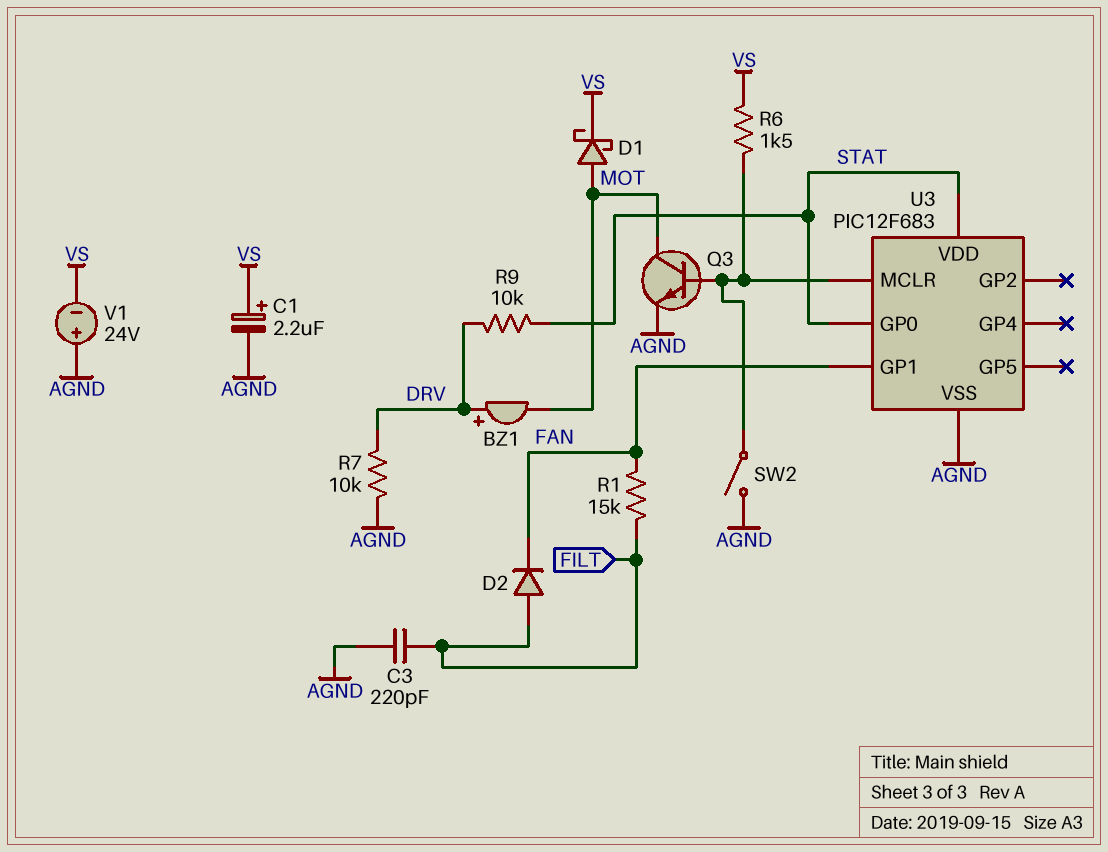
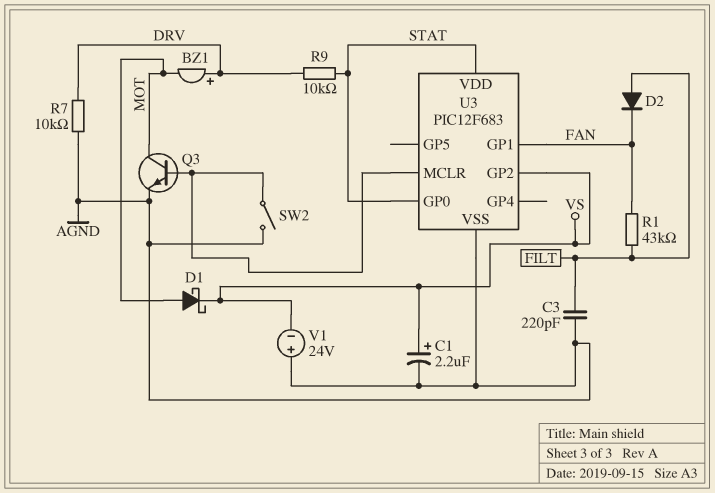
R1: 15k (FAN, FILT) -> 43k (FAN, FILT)
R6: 1.5k (U3/MCLR, VS) -> none
U3 pin GP2: none -> VS

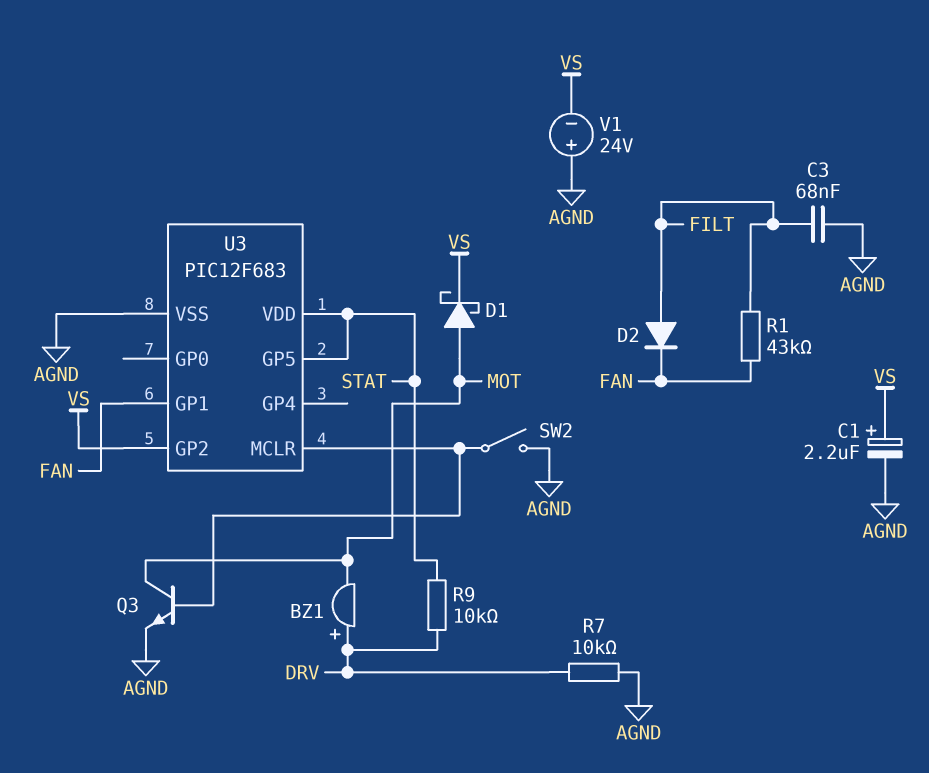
C3: 220pF (AGND, FILT) -> 68nF (AGND, FILT)
U3 pin GP0: STAT -> none
U3 pin GP5: none -> STAT

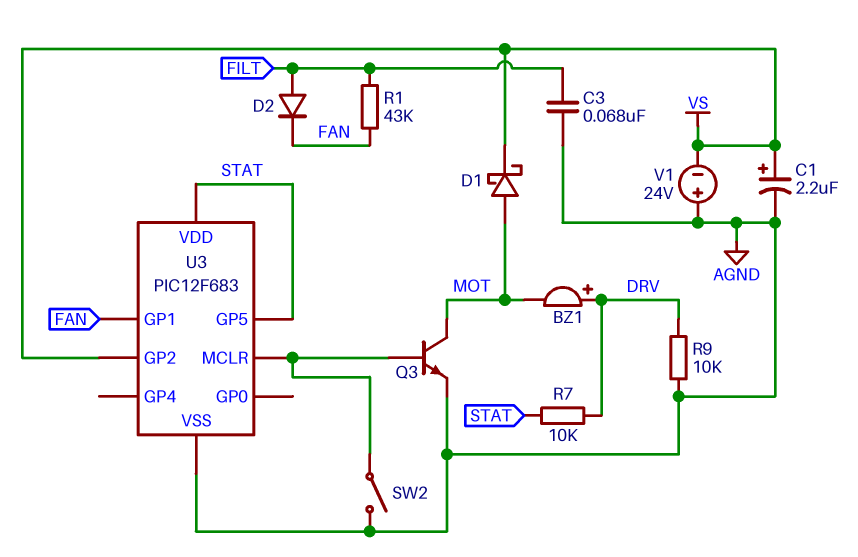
R7: 10k (AGND, DRV) -> 10k (DRV, STAT)
R9: 10k (DRV, STAT) -> 10k (AGND, DRV)

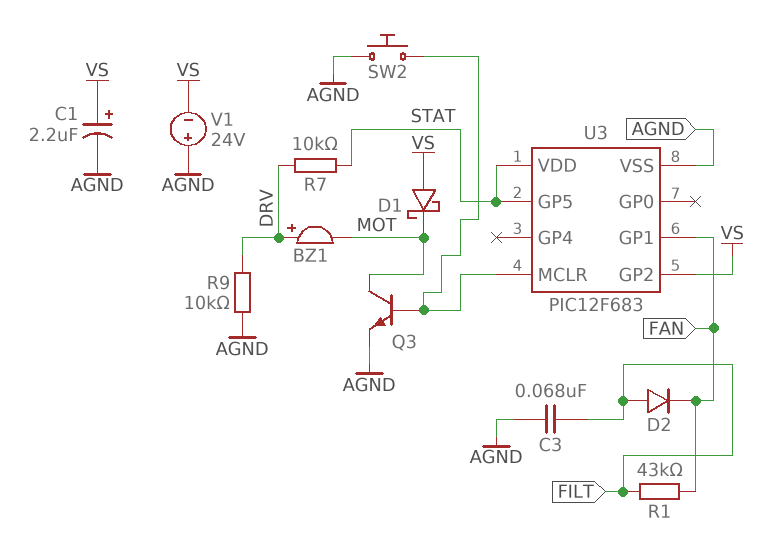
D1: schottky (A MOT, K VS) -> schottky (A VS, K MOT)
SW2: switch (AGND, U3/MCLR) -> button (AGND, U3/MCLR)

